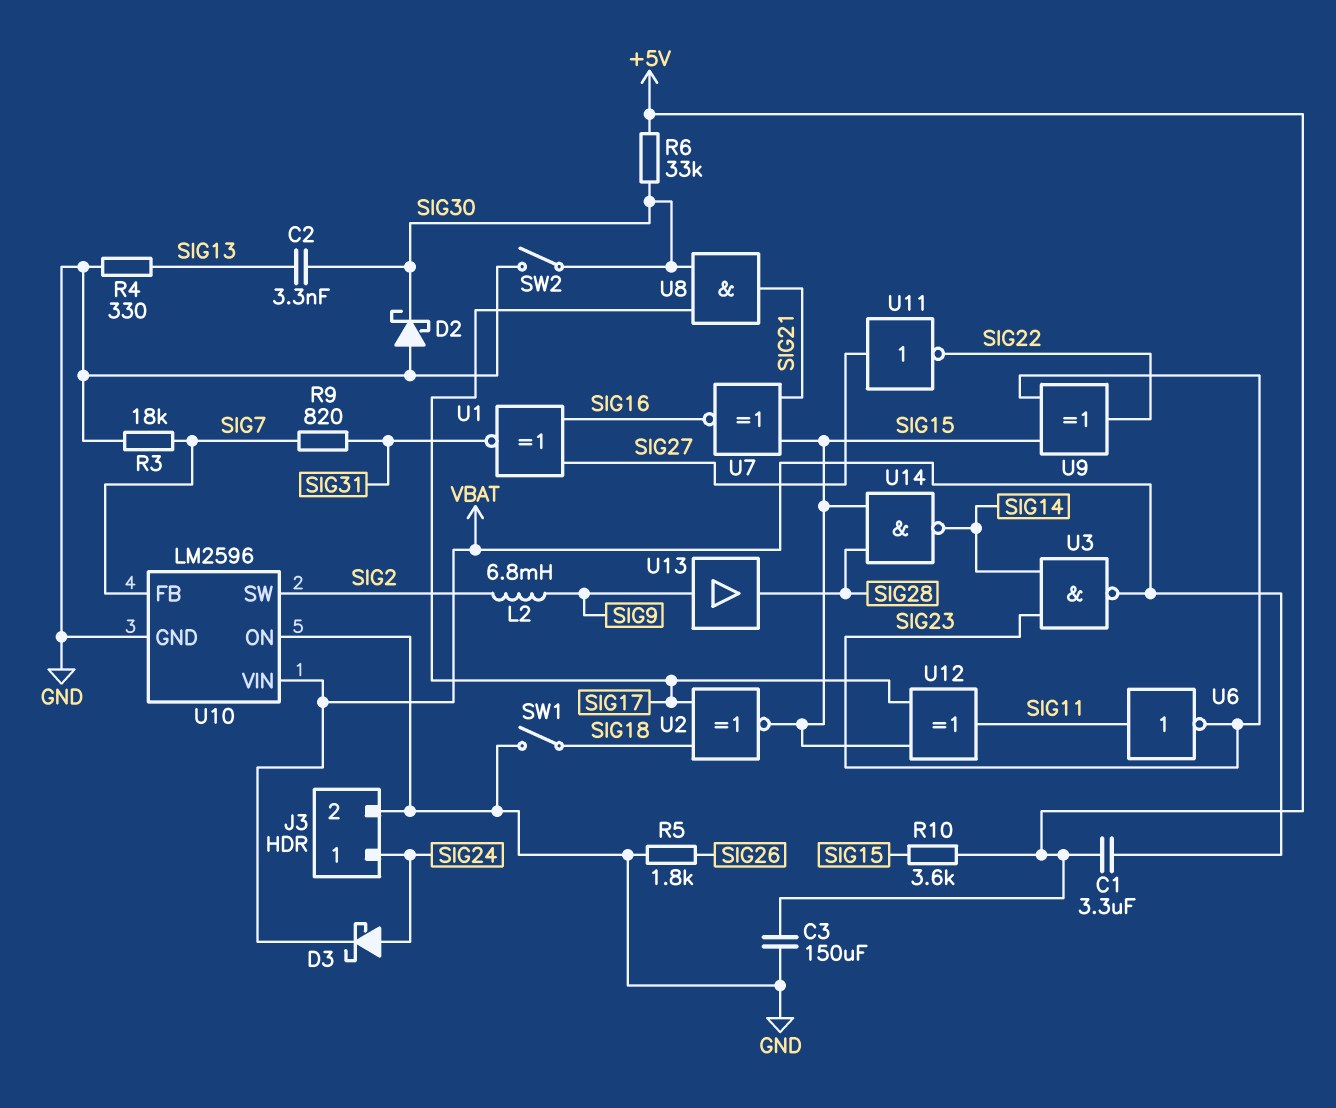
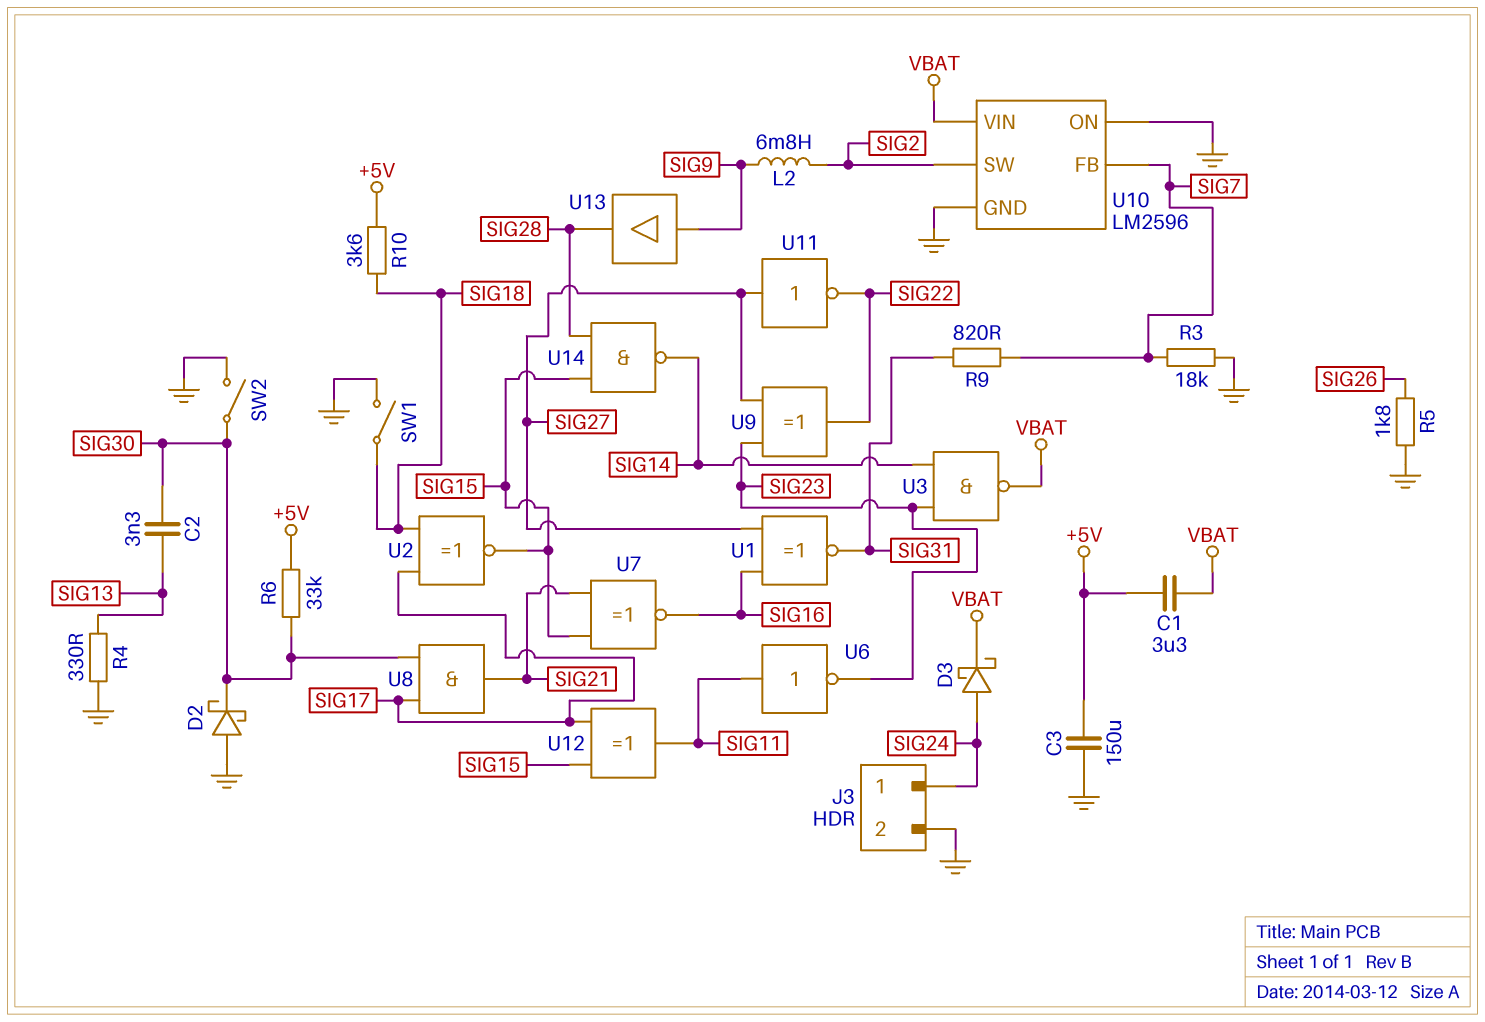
R10: 3.6k (+5V, SIG15) -> 3.6k (+5V, SIG18)
U9: XOR (in SIG15, in SIG23, out SIG22) -> XOR (in SIG23, in SIG27, out SIG22)

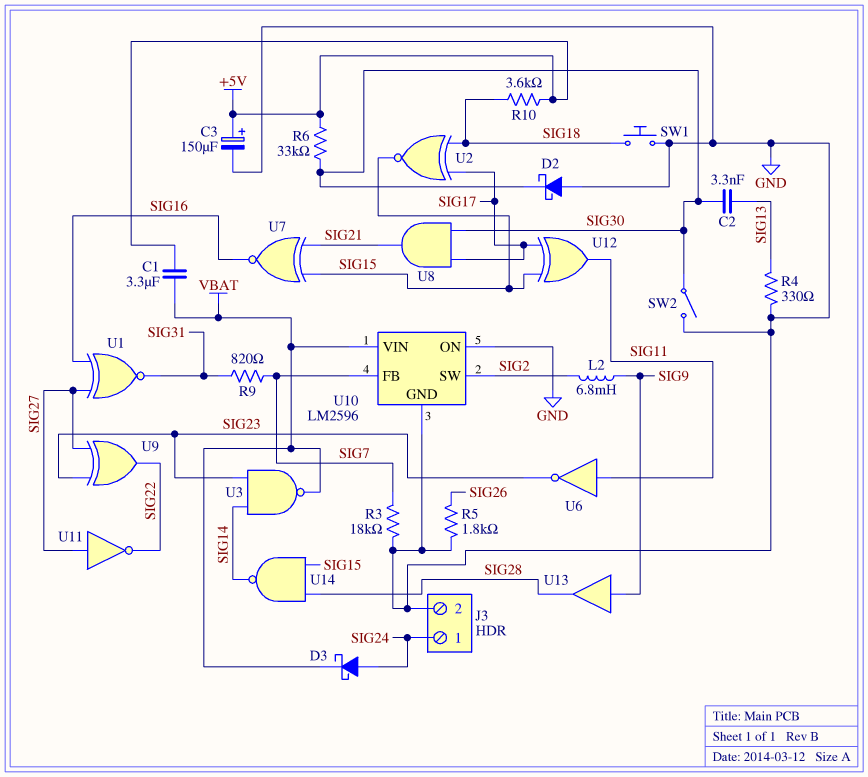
C3: 150uF (+5V, GND) -> 150uF (plus +5V, minus GND)
SW1: switch (GND, SIG18) -> button (GND, SIG18)

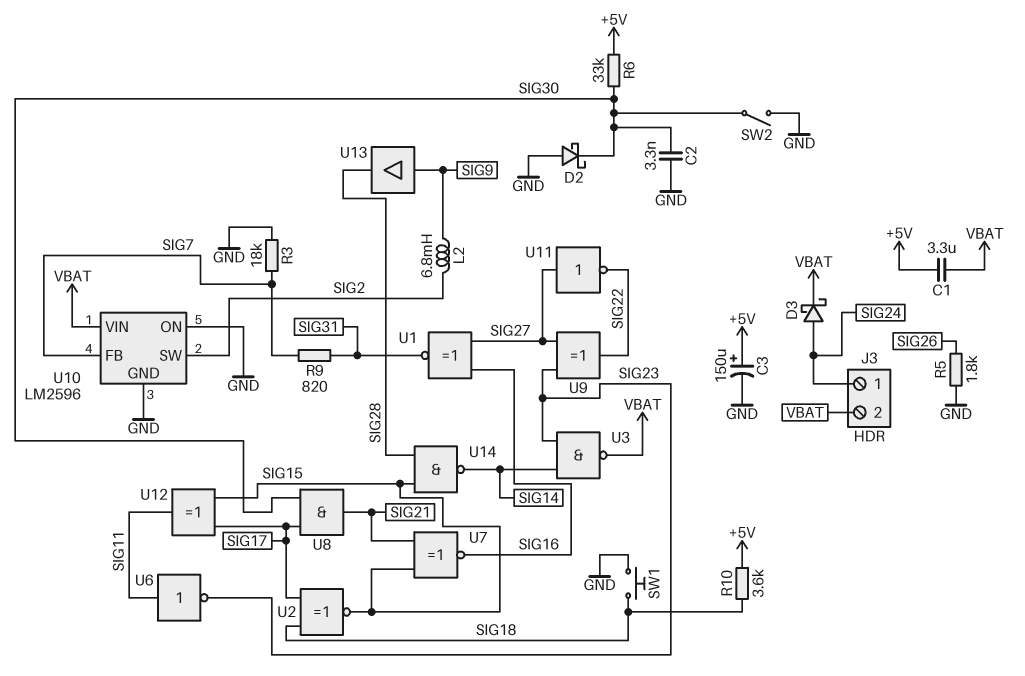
C2: 3.3nF (SIG13, SIG30) -> 3.3nF (GND, SIG30)
J3 pin 2: GND -> VBAT
R4: 330 (GND, SIG13) -> none

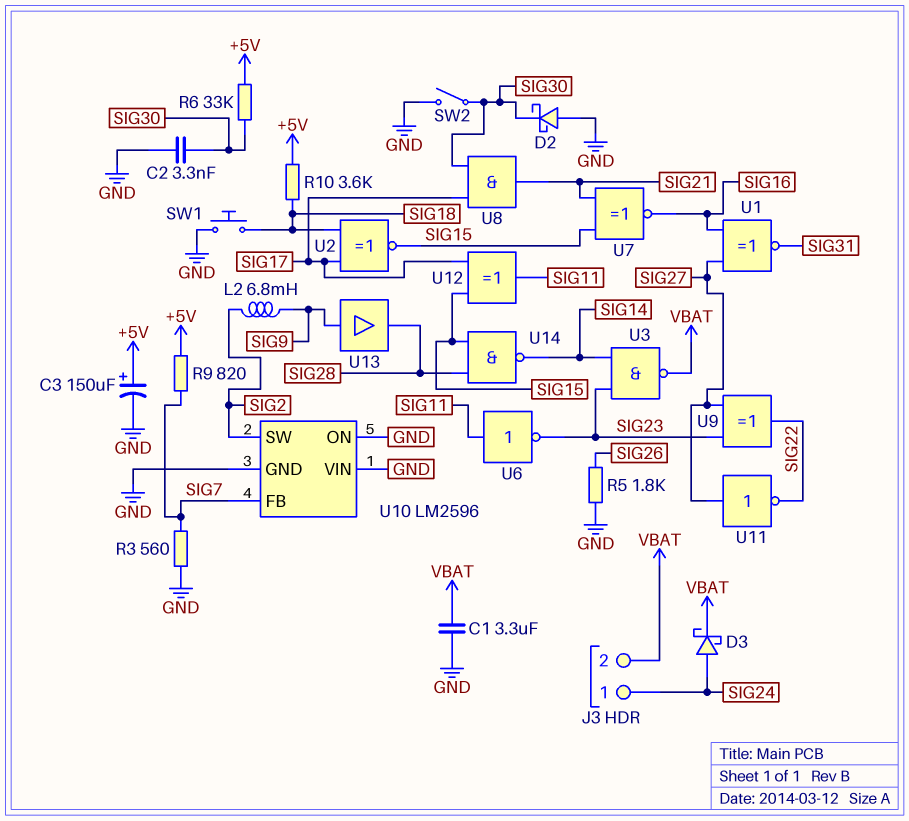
C1: 3.3uF (+5V, VBAT) -> 3.3uF (GND, VBAT)
R3: 18k (GND, SIG7) -> 560 (GND, SIG7)
R9: 820 (SIG7, SIG31) -> 820 (+5V, SIG7)
U10 pin VIN: VBAT -> GND

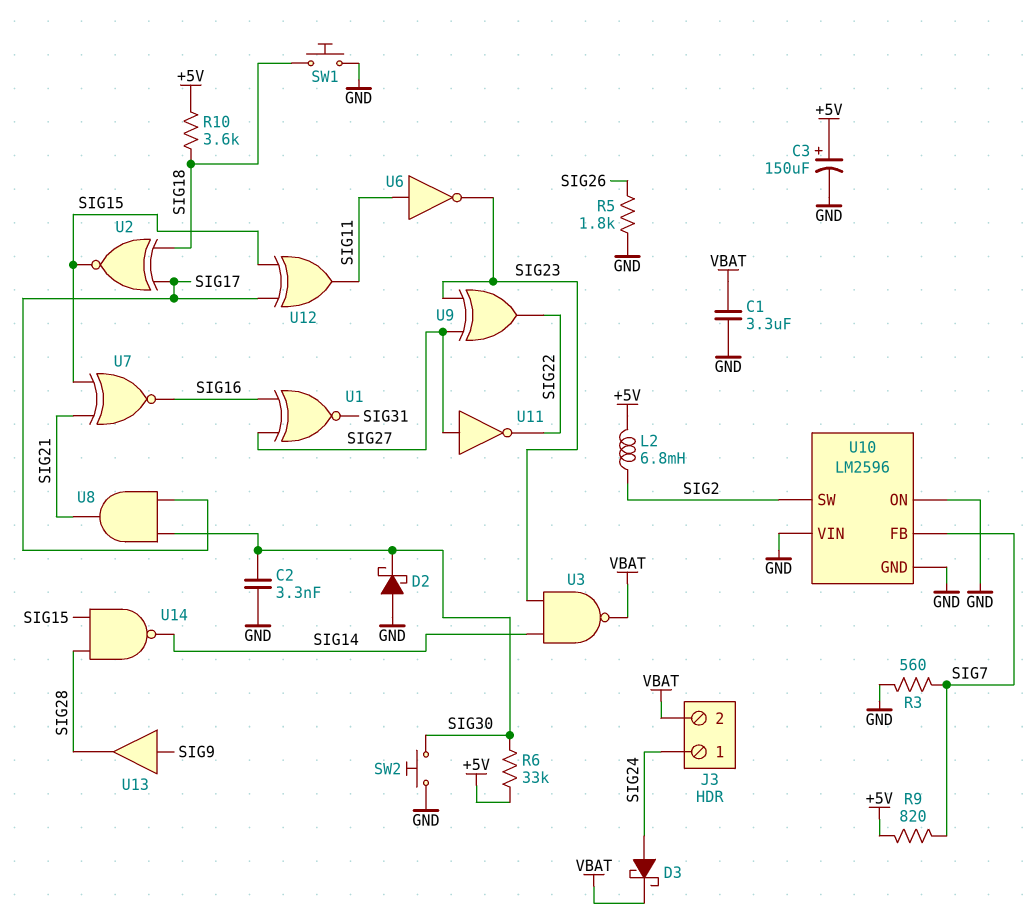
L2: 6.8mH (SIG2, SIG9) -> 6.8mH (+5V, SIG2)
SW2: switch (GND, SIG30) -> button (GND, SIG30)

